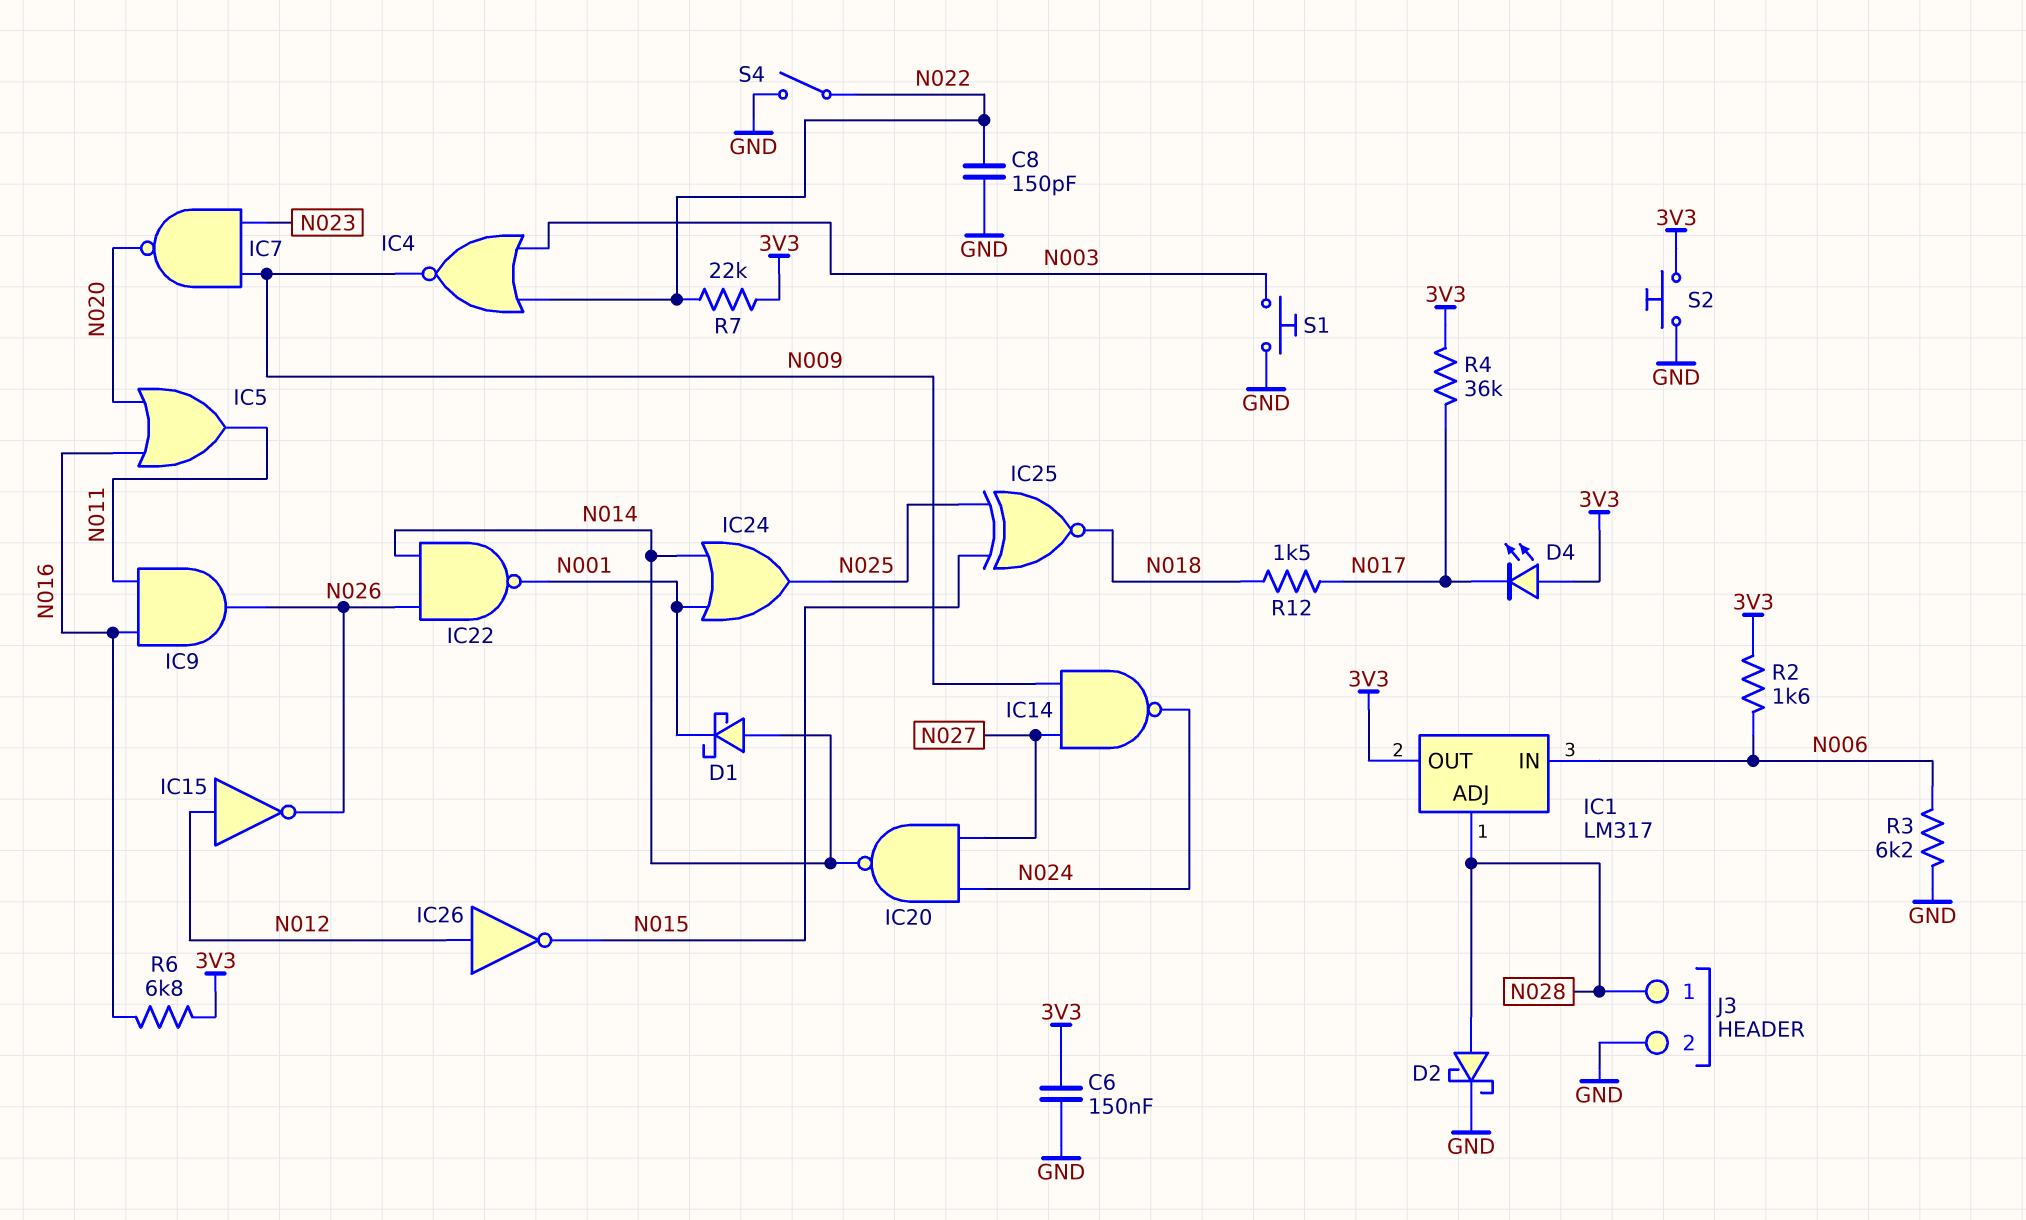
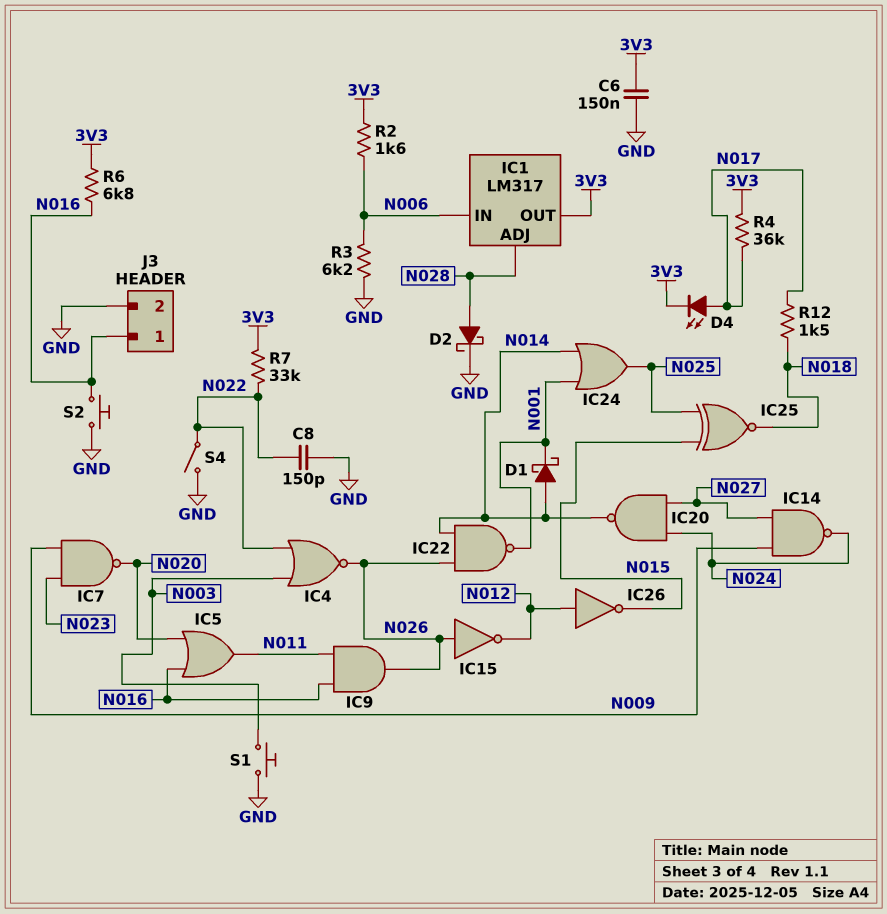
D4: LED (A 3V3, K N017) -> LED (A N017, K 3V3)
IC4: NOR (in N003, in N022, out N009) -> NOR (in N003, in N022, out N026)
IC15: NOT (in N012, out N026) -> NOT (in N026, out N012)
J3 pin 1: N028 -> N016
R7: 22k (3V3, N022) -> 33k (3V3, N022)
S2: button (3V3, GND) -> button (GND, N016)

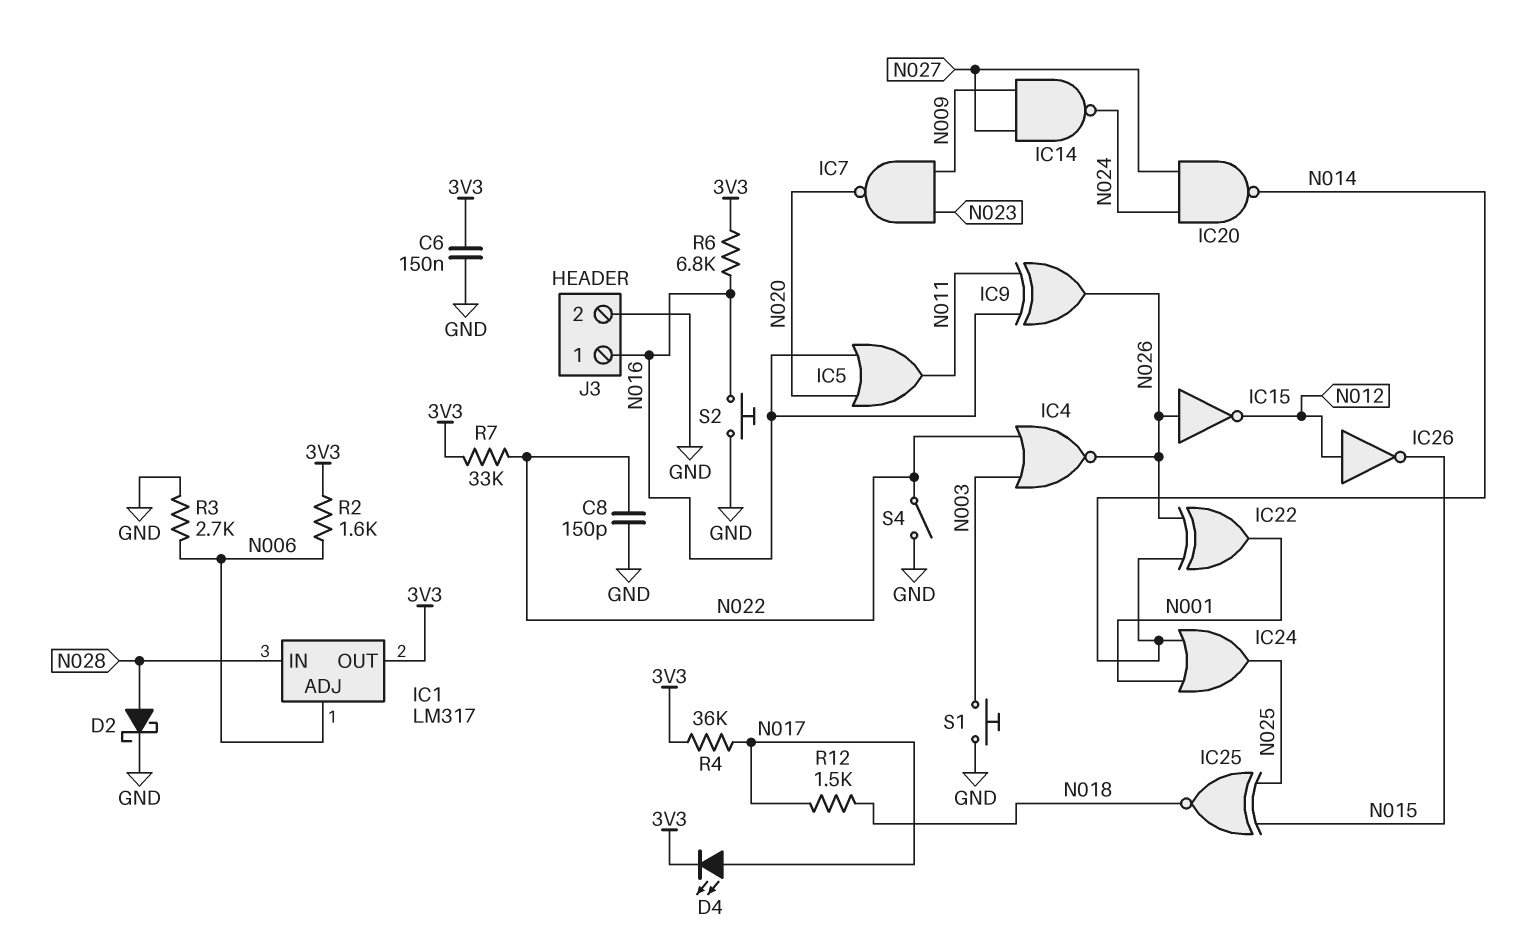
D1: schottky (A N014, K N001) -> none
IC1 pin ADJ: N028 -> N006
IC1 pin IN: N006 -> N028
IC9: AND (in N011, in N016, out N026) -> XOR (in N011, in N016, out N026)
IC22: NAND (in N014, in N026, out N001) -> XOR (in N014, in N026, out N001)
R3: 6.2k (GND, N006) -> 2.7k (GND, N006)

